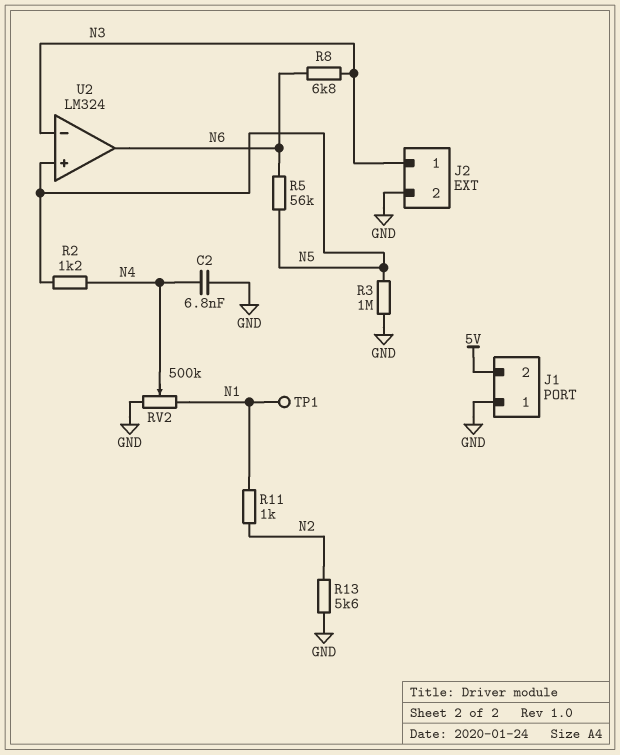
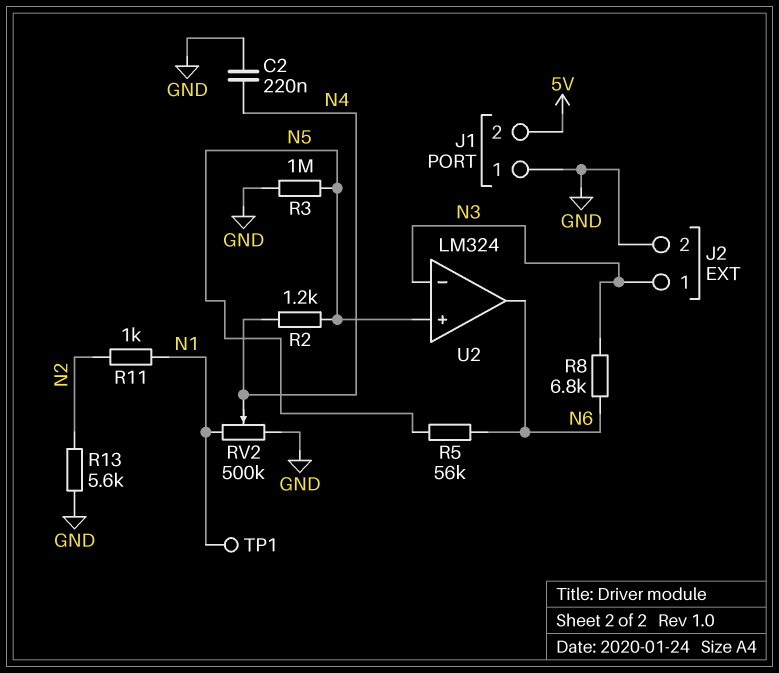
C2: 6.8nF (GND, N4) -> 220nF (GND, N4)

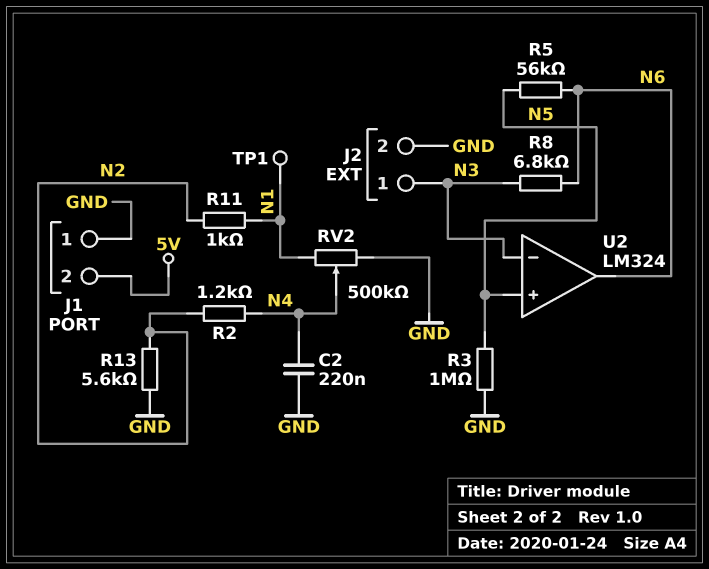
R2: 1.2k (N4, N5) -> 1.2k (N2, N4)

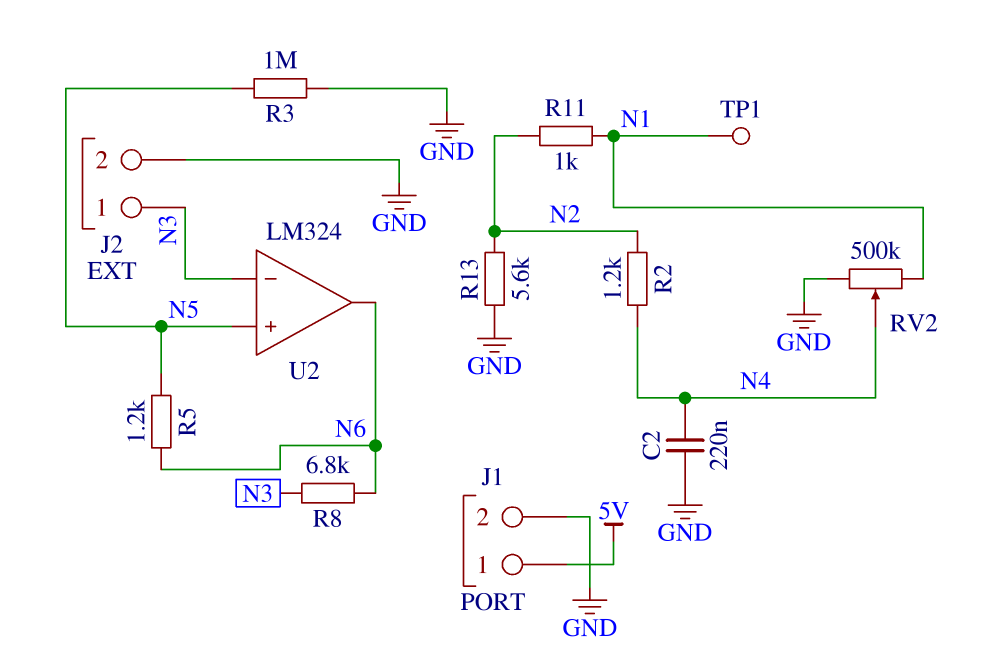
J1 pin 1: GND -> 5V
J1 pin 2: 5V -> GND
R5: 56k (N5, N6) -> 1.2k (N5, N6)

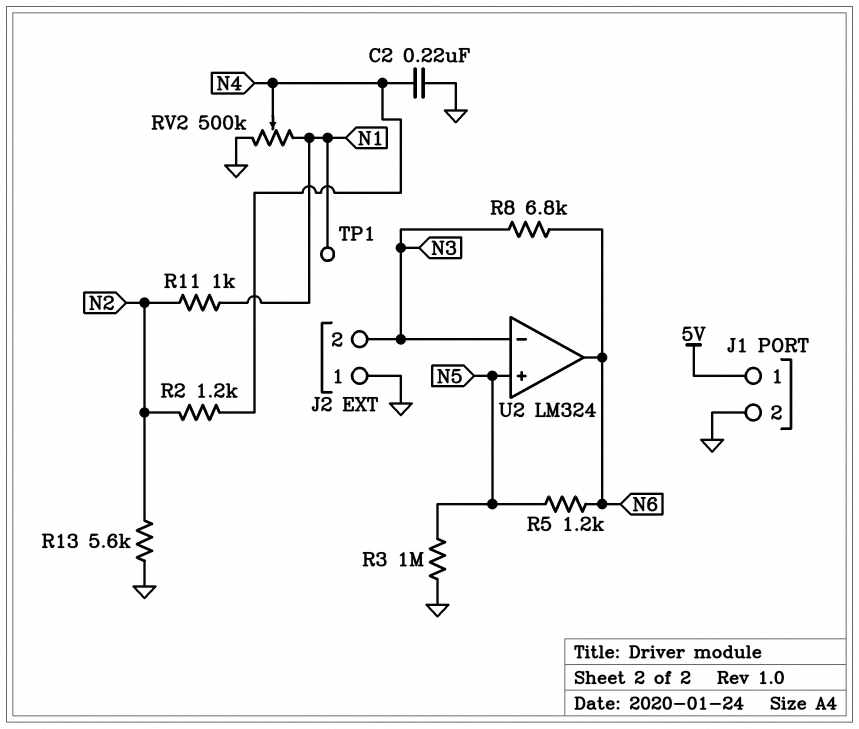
J2 pin 1: N3 -> GND
J2 pin 2: GND -> N3

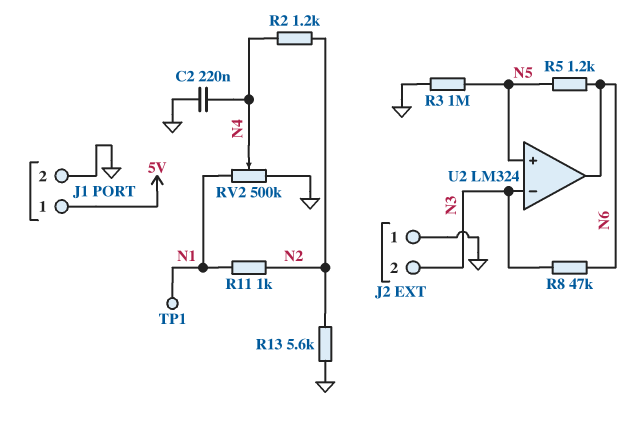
R8: 6.8k (N3, N6) -> 47k (N3, N6)

